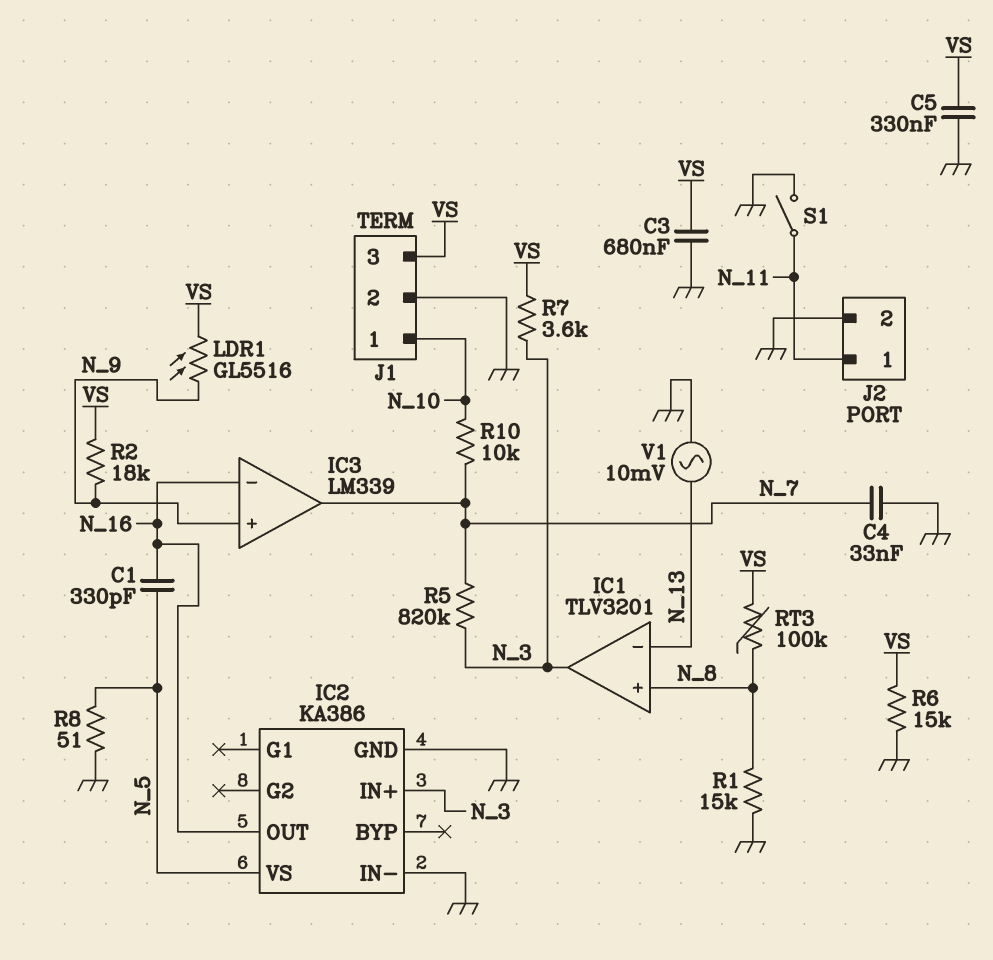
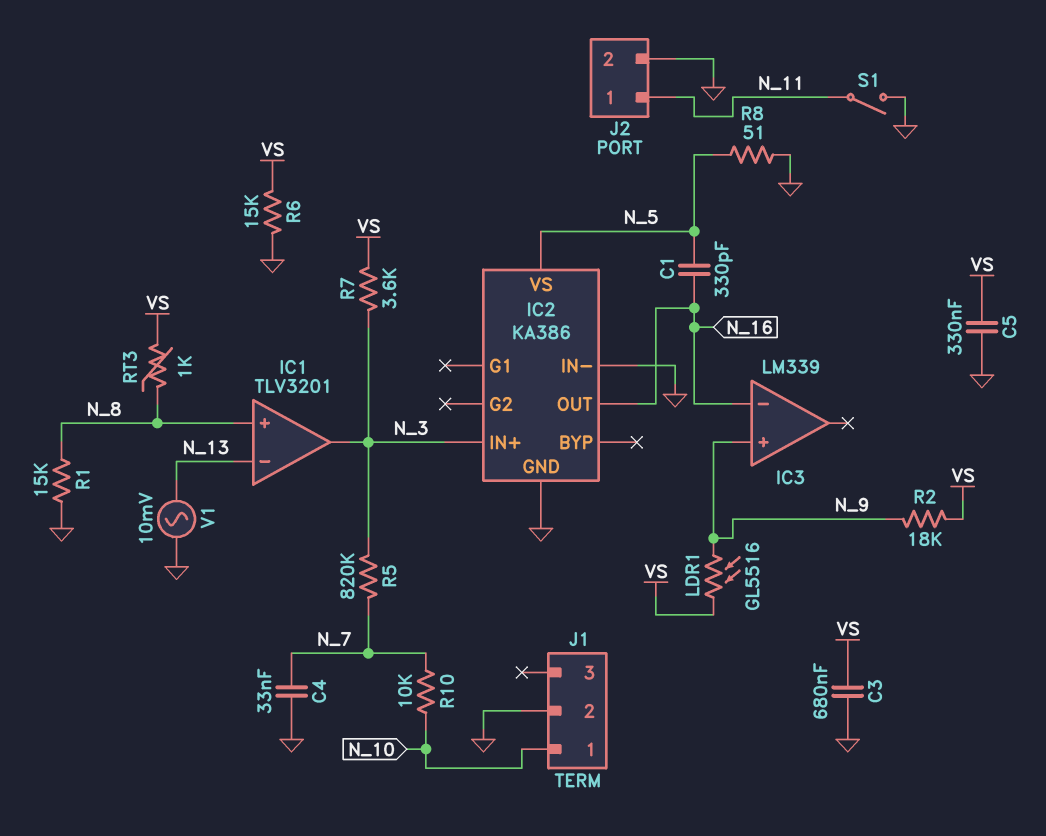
IC3 pin out: N_7 -> none
J1 pin 3: VS -> none
RT3: 100k (N_8, VS) -> 1k (N_8, VS)

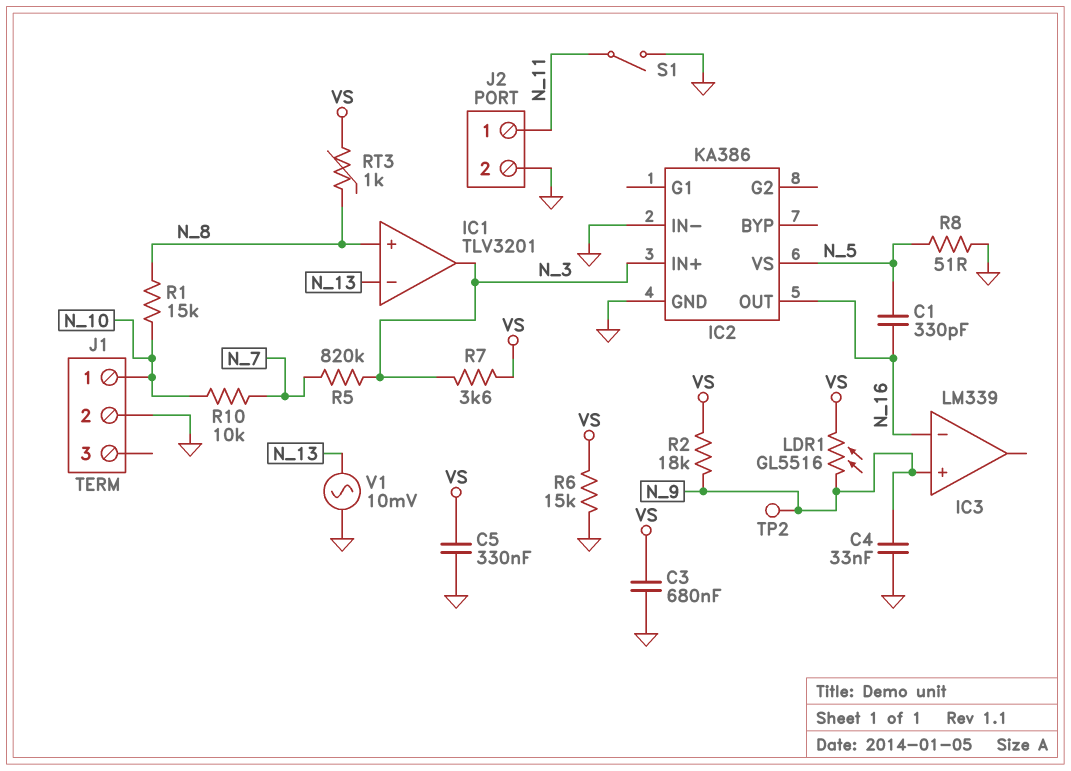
C4: 33nF (GND, N_7) -> 33nF (GND, N_9)
R1: 15k (GND, N_8) -> 15k (N_8, N_10)
TP2: none -> test point (N_9)

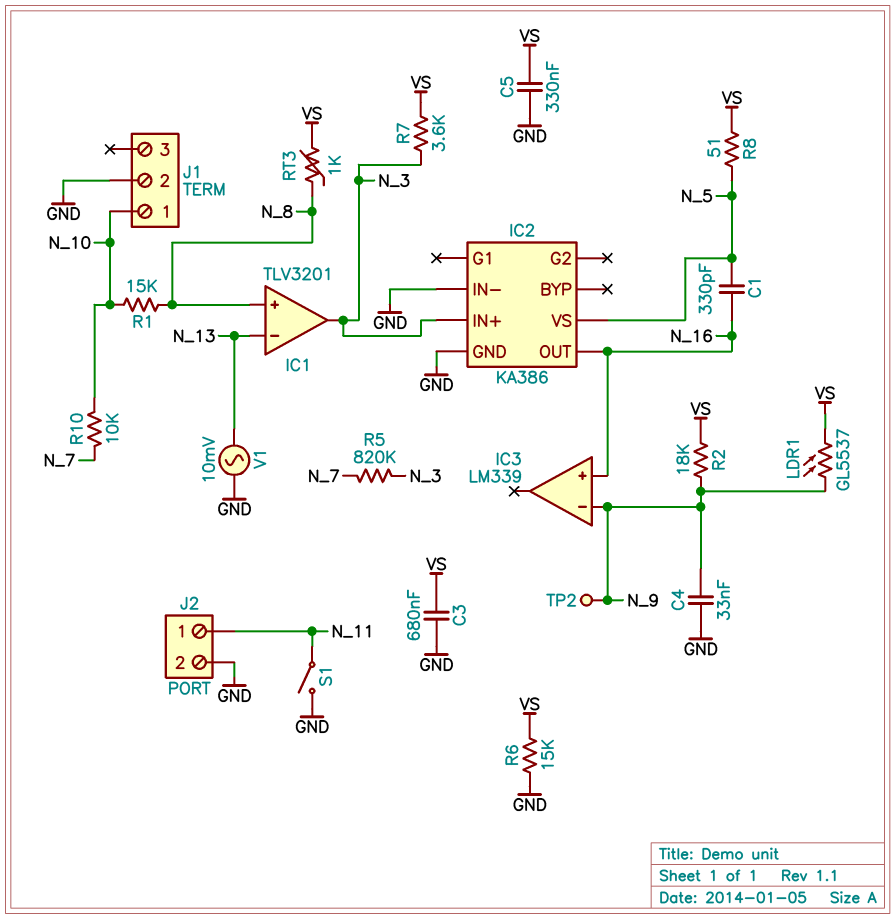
IC3 pin in+: N_9 -> N_16
IC3 pin in-: N_16 -> N_9
LDR1: GL5516 (N_9, VS) -> GL5537 (N_9, VS)
R8: 51 (GND, N_5) -> 51 (N_5, VS)

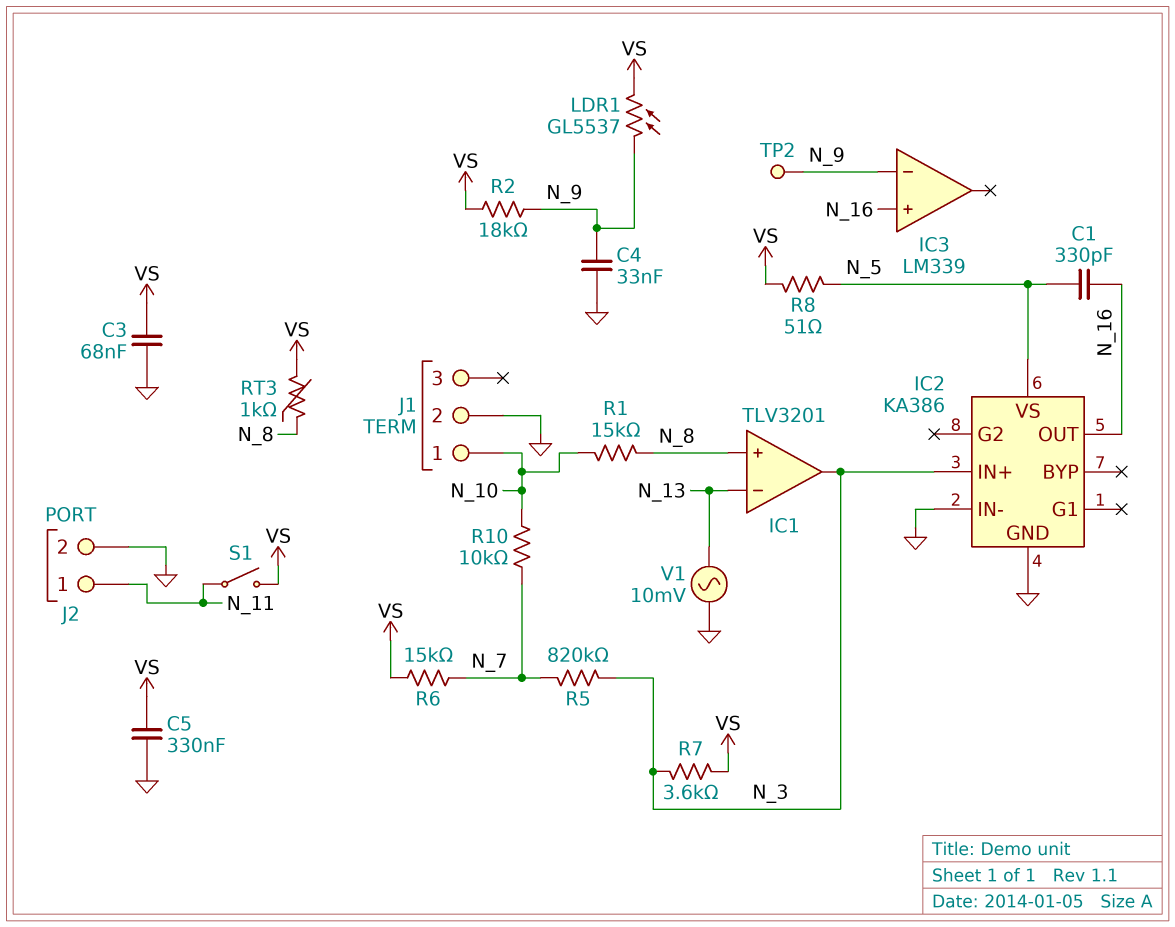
C3: 680nF (GND, VS) -> 68nF (GND, VS)
R6: 15k (GND, VS) -> 15k (N_7, VS)
S1: switch (GND, N_11) -> switch (N_11, VS)

